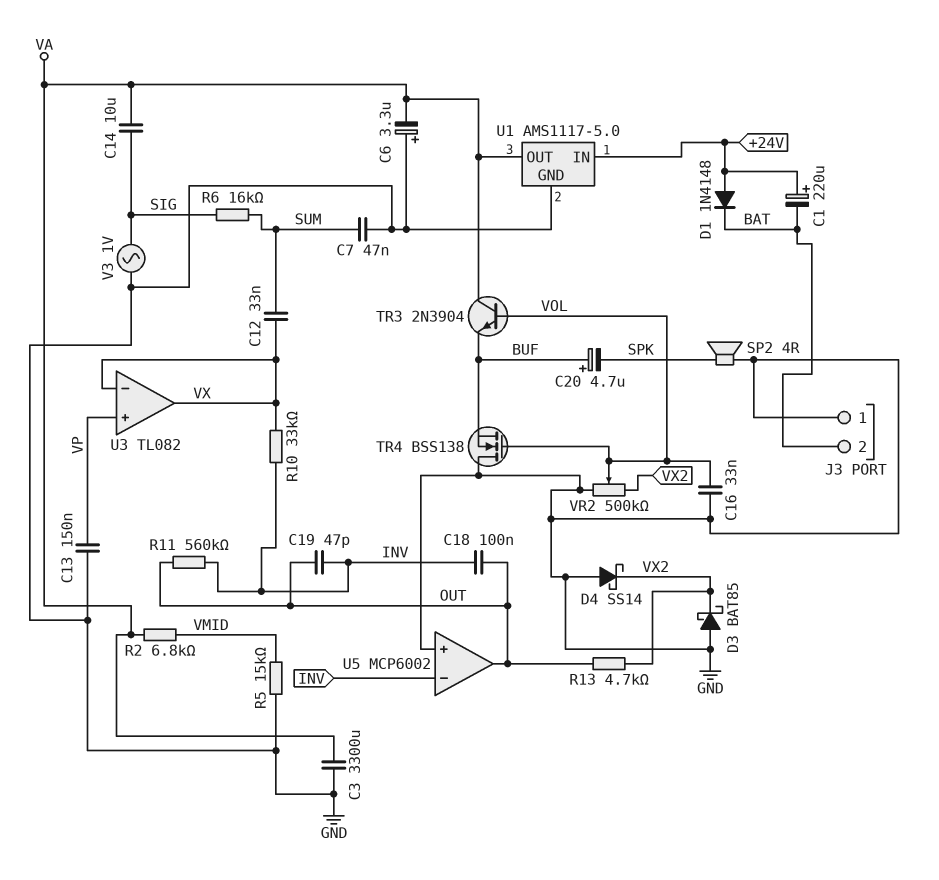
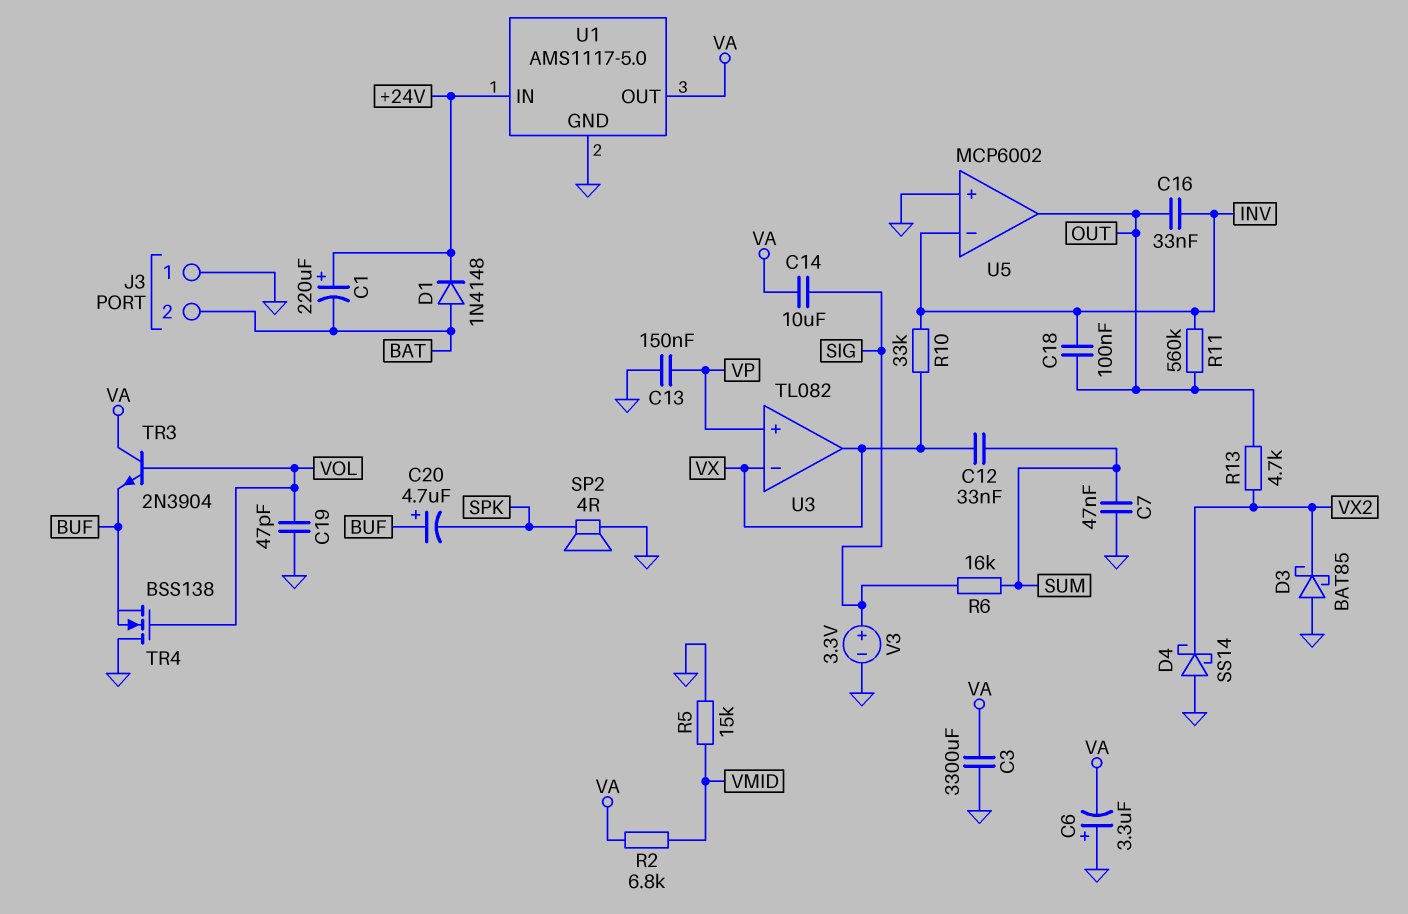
C16: 33nF (GND, VOL) -> 33nF (INV, OUT)
C19: 47pF (INV, OUT) -> 47pF (GND, VOL)
D1: diode 1N4148 (A +24V, K BAT) -> diode 1N4148 (A BAT, K +24V)
V3: AC 1V (GND, SIG) -> 3.3V (plus SIG, minus GND)
VR2: 500k (GND, VX2, wiper VOL) -> none

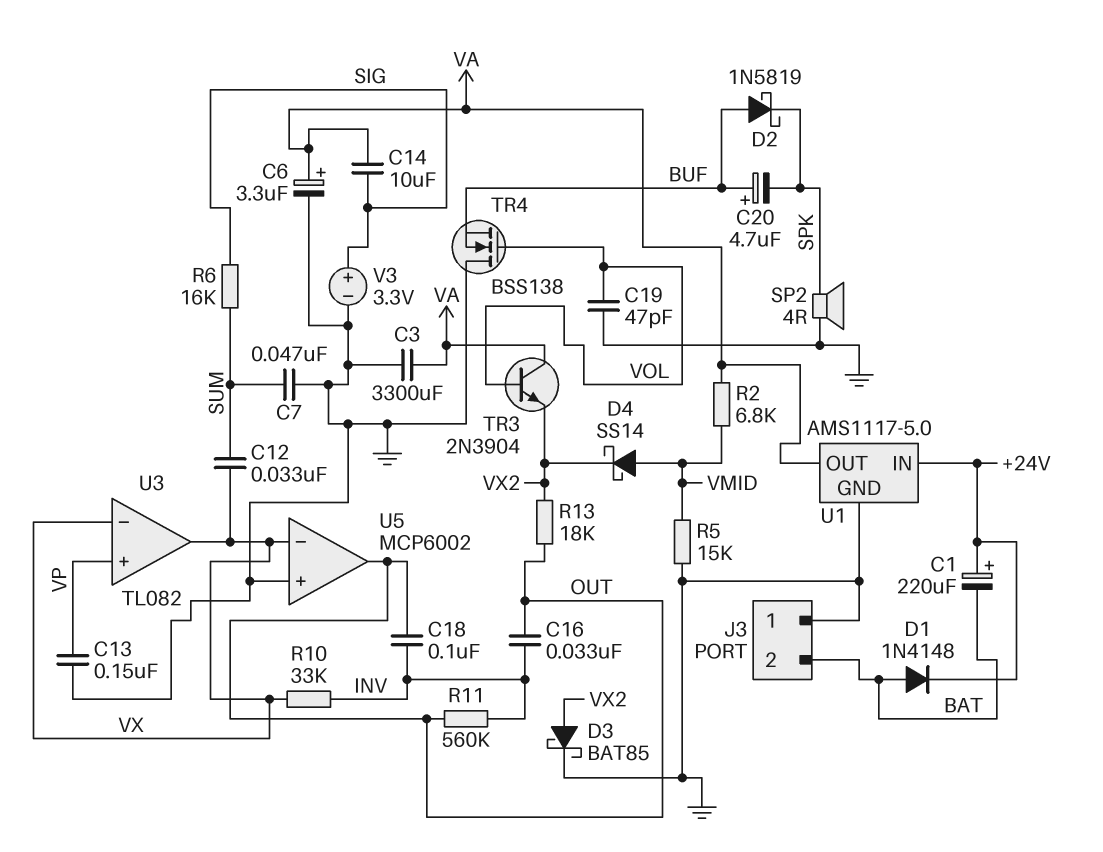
C6: 3.3uF (plus GND, minus VA) -> 3.3uF (plus VA, minus GND)
D2: none -> schottky 1N5819 (A BUF, K SPK)
D3: schottky BAT85 (A GND, K VX2) -> schottky BAT85 (A VX2, K GND)
D4: schottky SS14 (A GND, K VX2) -> schottky SS14 (A VMID, K VX2)
R13: 4.7k (OUT, VX2) -> 18k (OUT, VX2)
TR3: NPN 2N3904 (B VOL, C VA, E BUF) -> NPN 2N3904 (B VOL, C VA, E VX2)
U5 pin in-: INV -> VX

